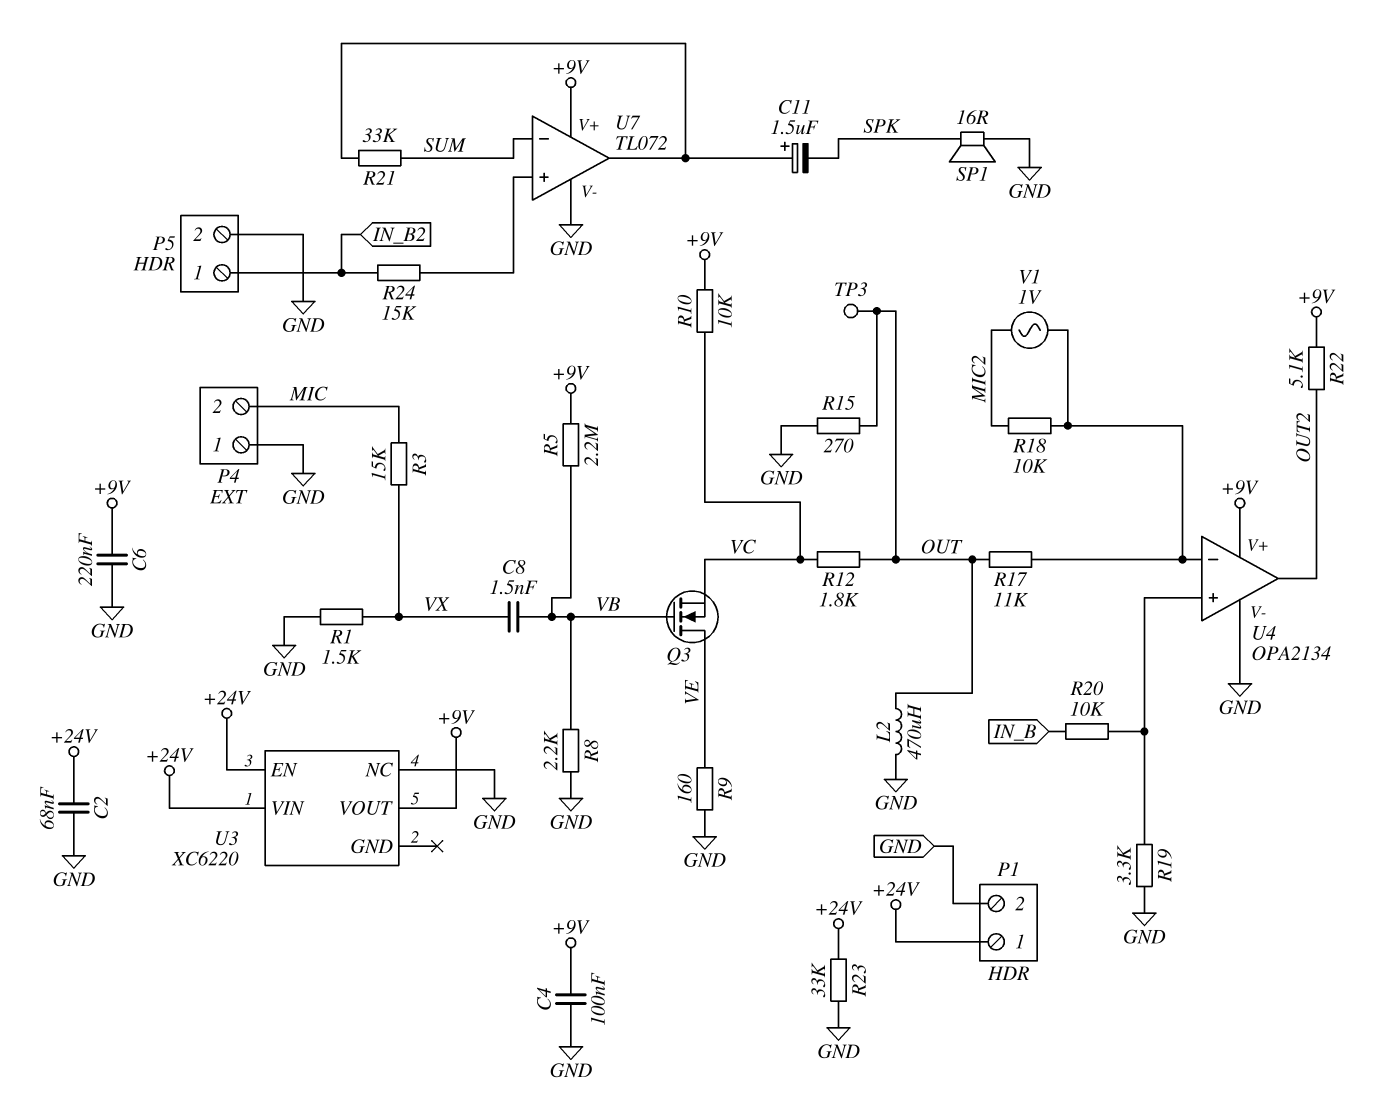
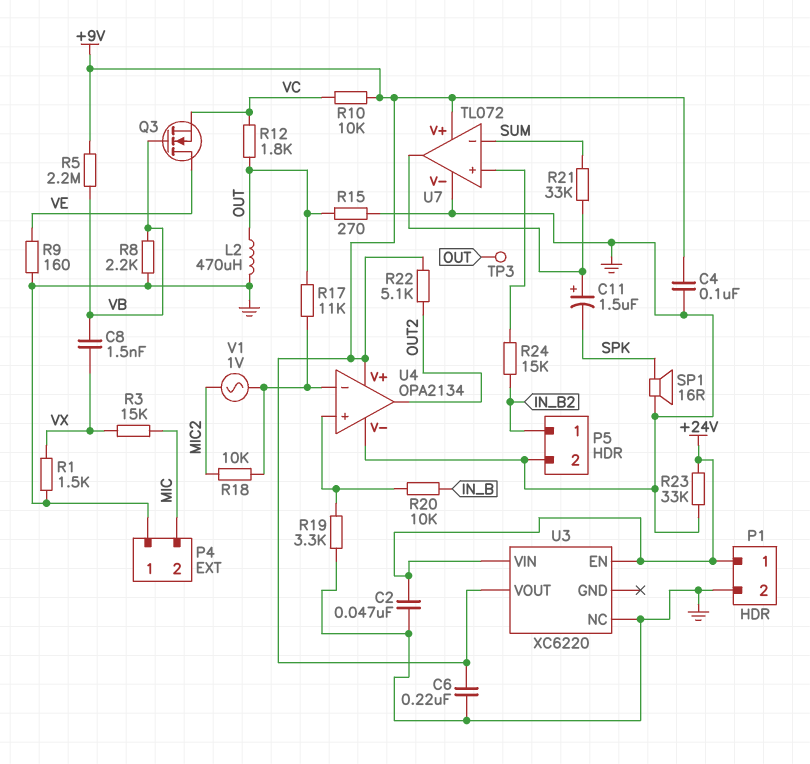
C2: 68nF (+24V, GND) -> 47nF (+24V, GND)

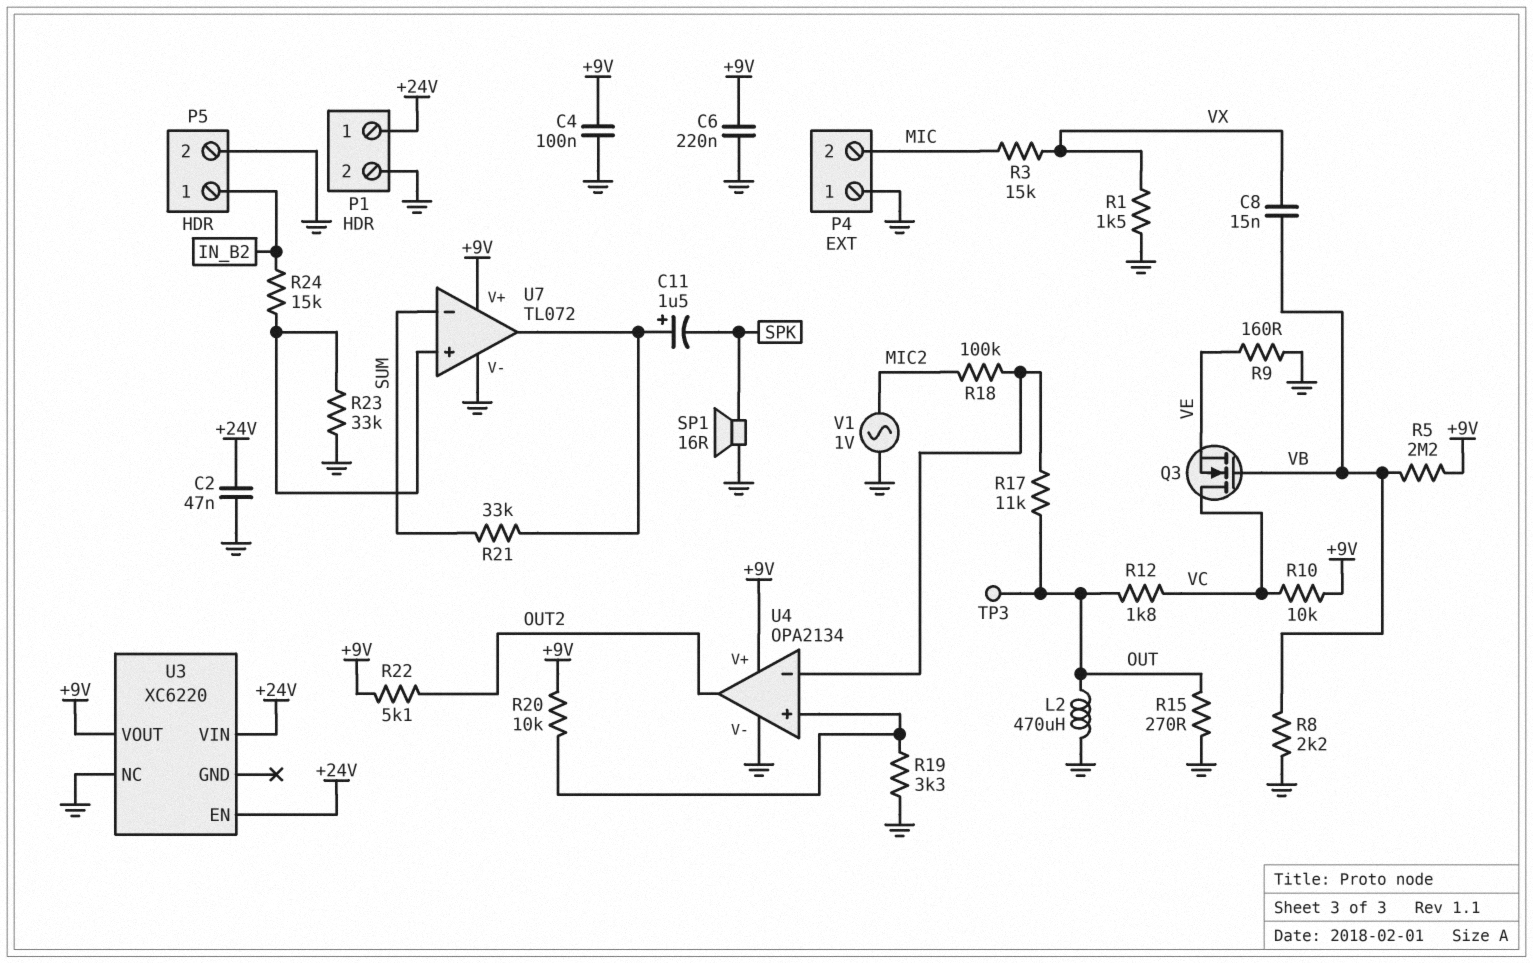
C8: 1.5nF (VB, VX) -> 15nF (VB, VX)
Q3: NMOS (G VB, D VE, S VC) -> NMOS (G VB, D VC, S VE)
R18: 10k (MIC2, U4/in-) -> 100k (MIC2, U4/in-)
R20: 10k (IN_B, U4/in+) -> 10k (+9V, U4/in+)
R23: 33k (+24V, GND) -> 33k (GND, U7/in+)
V1: AC 1V (MIC2, U4/in-) -> AC 1V (GND, MIC2)

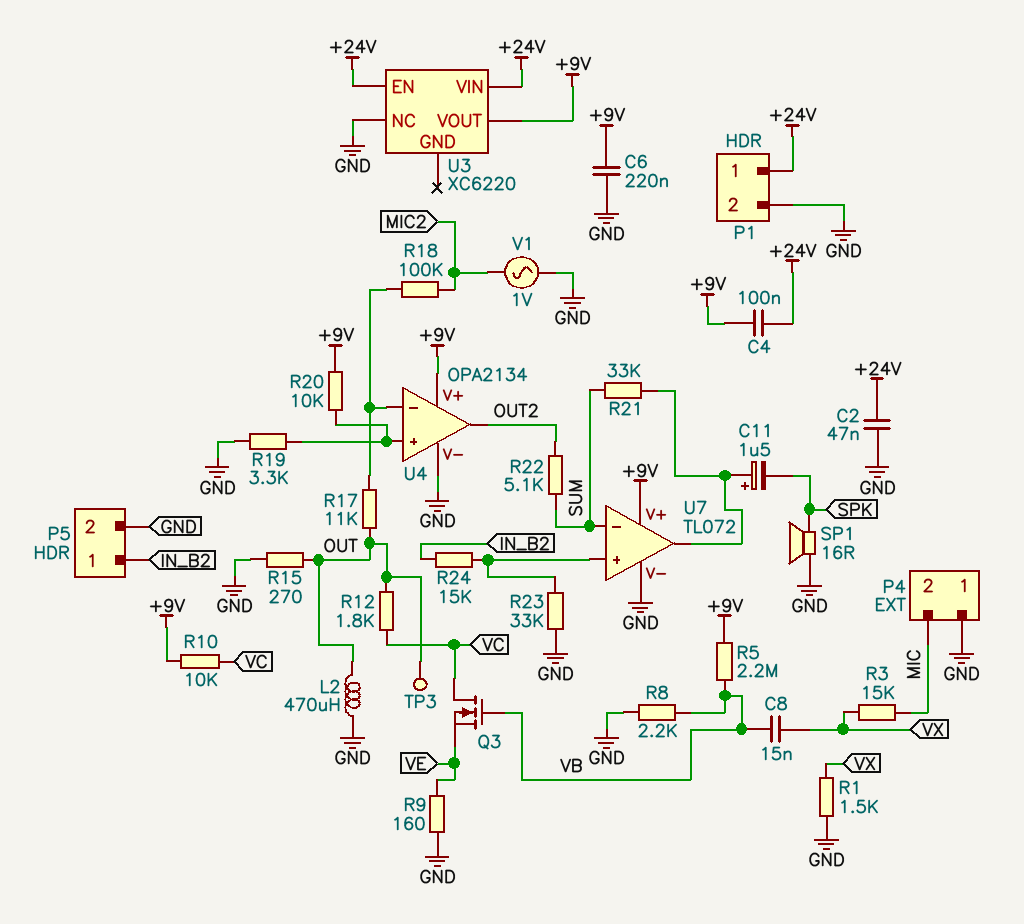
C4: 100nF (+9V, GND) -> 100nF (+9V, +24V)
R22: 5.1k (+9V, OUT2) -> 5.1k (OUT2, SUM)

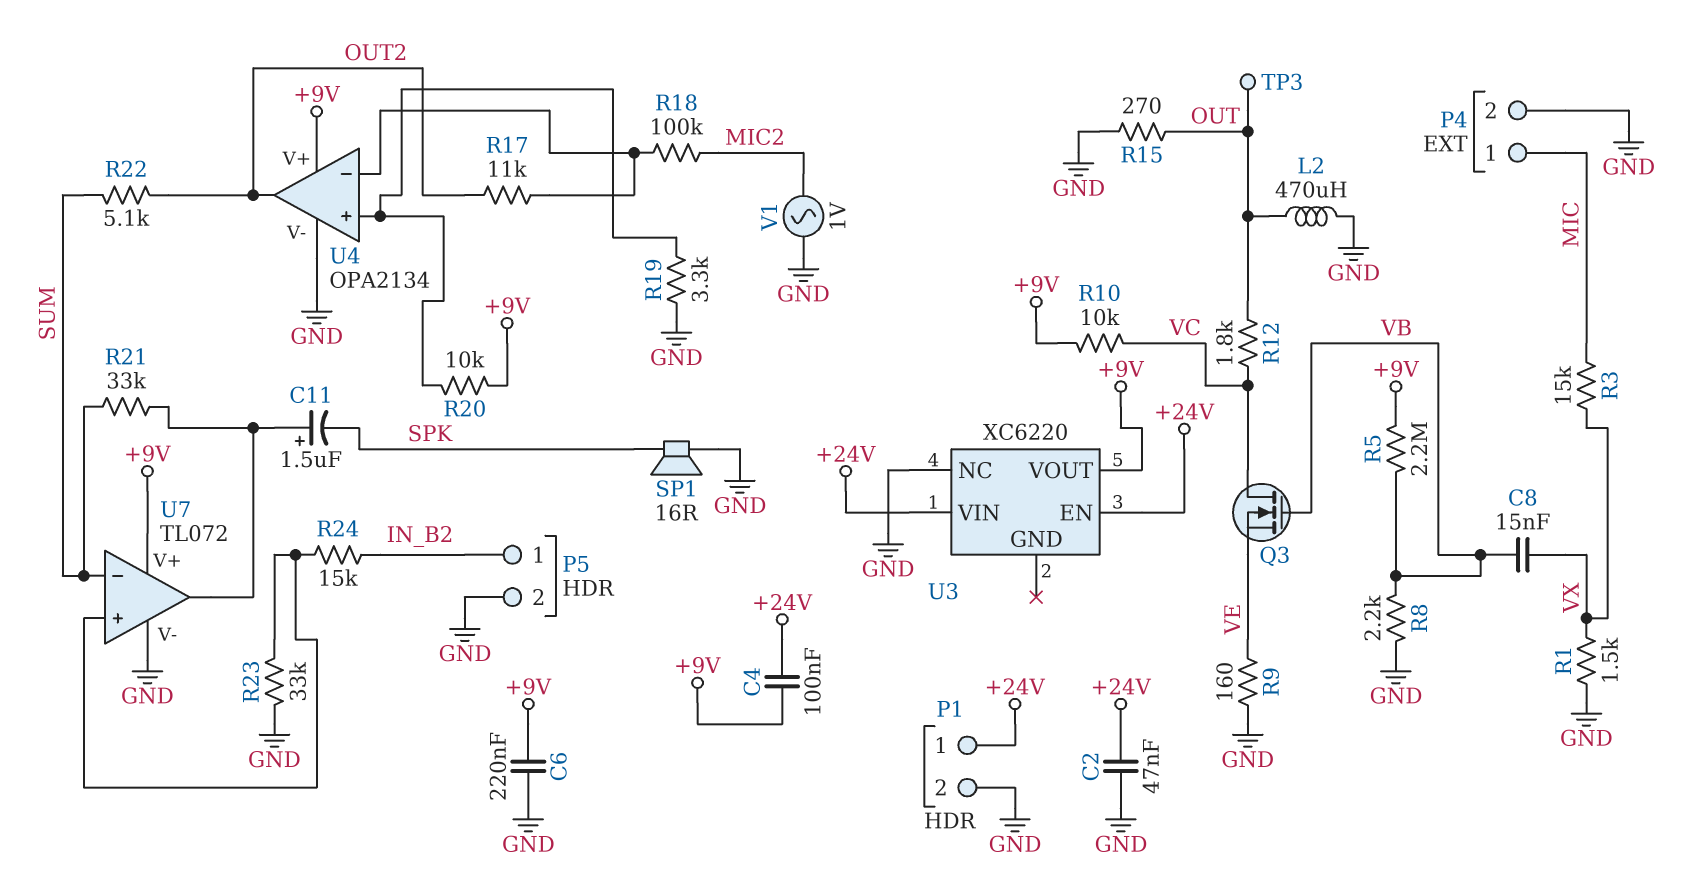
P4 pin 1: GND -> MIC
P4 pin 2: MIC -> GND
R17: 11k (OUT, U4/in-) -> 11k (OUT2, U4/in-)

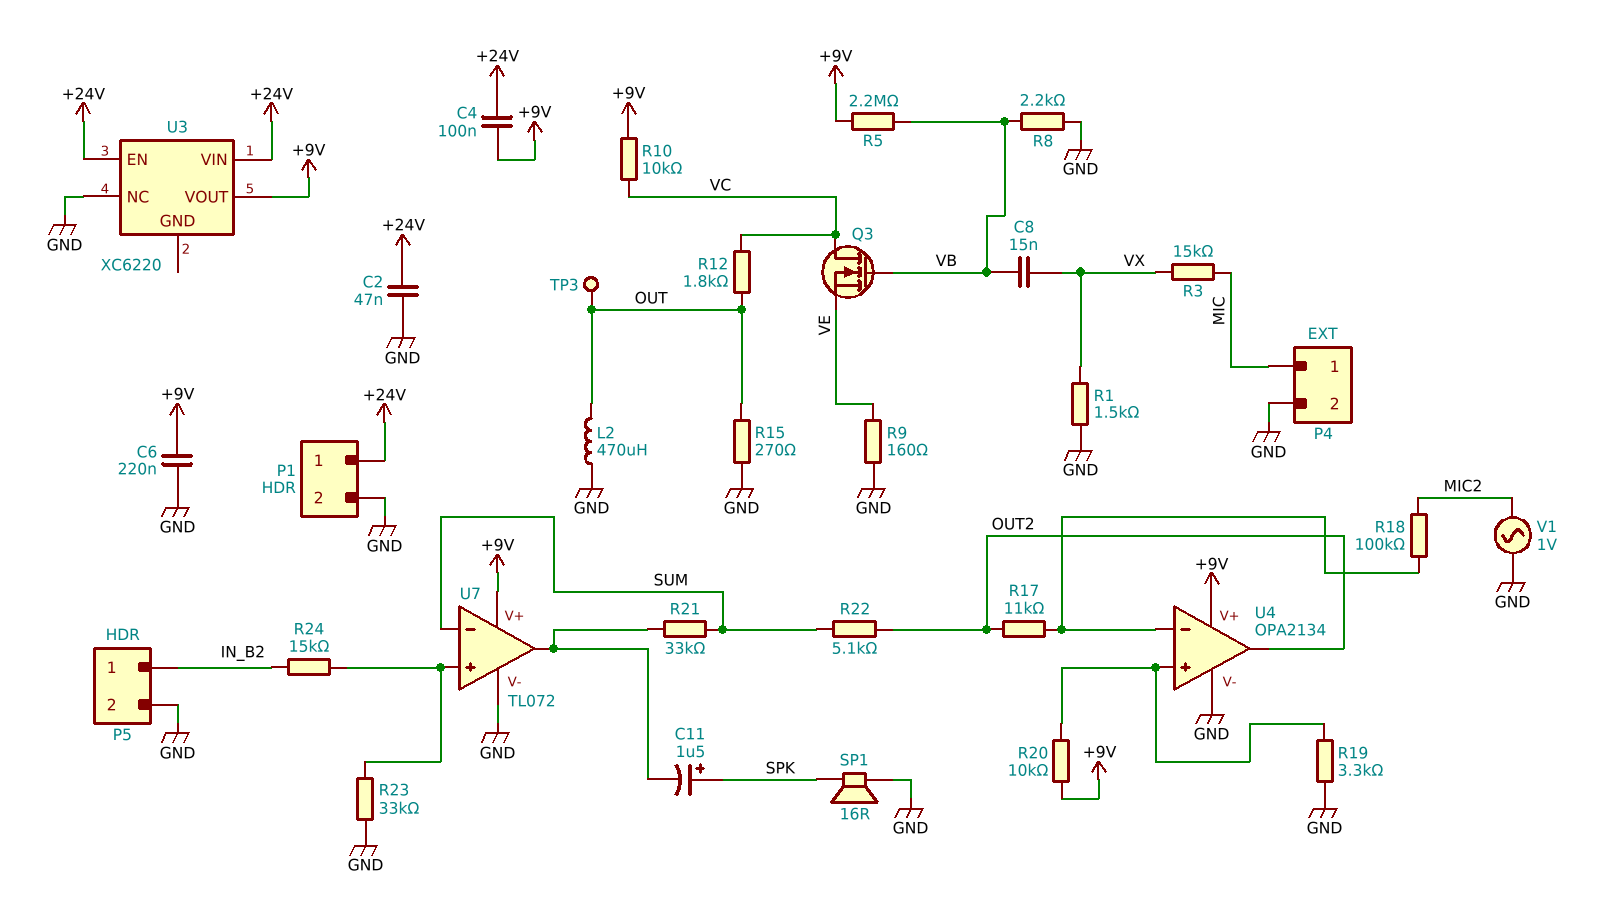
C11: 1.5uF (plus U7/out, minus SPK) -> 1.5uF (plus SPK, minus U7/out)

